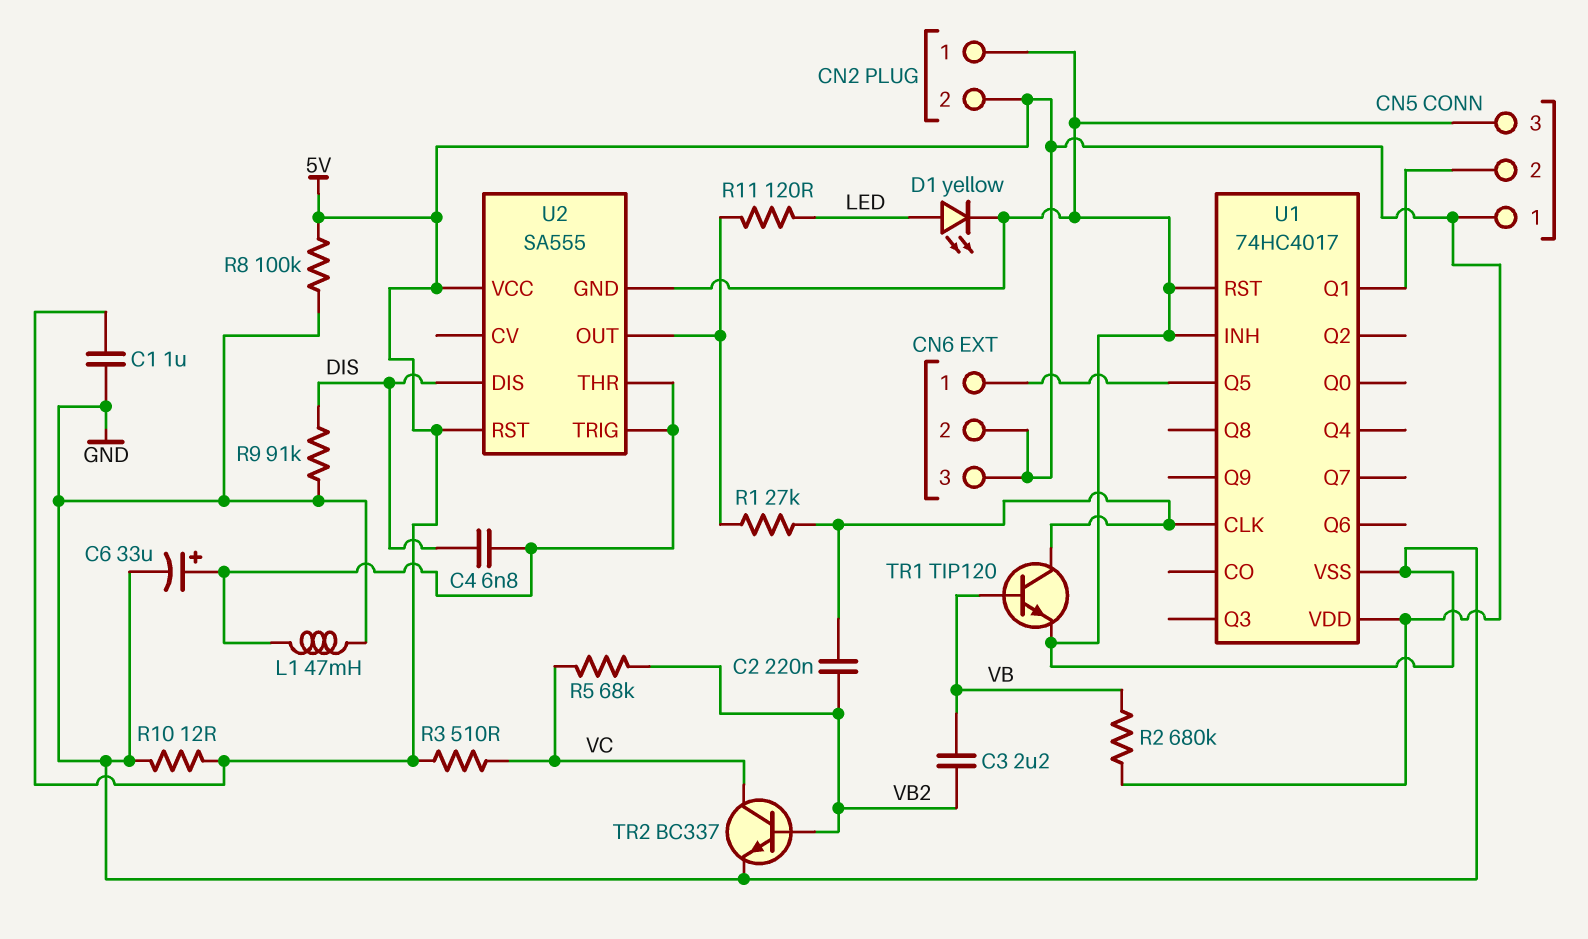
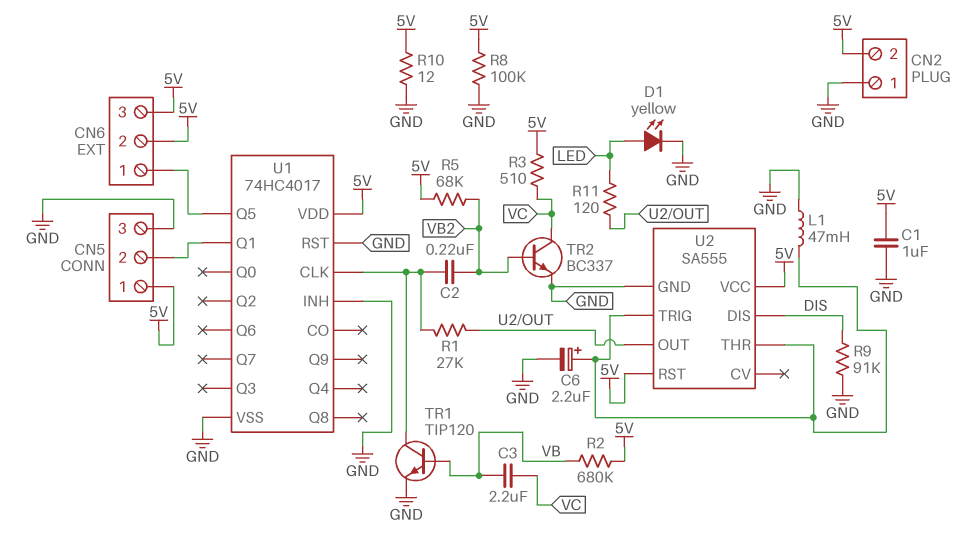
C3: 2.2uF (VB, VB2) -> 2.2uF (VB, VC)
C4: 6.8nF (DIS, U2/THR) -> none
C6: 33uF (plus U2/THR, minus GND) -> 2.2uF (plus U2/THR, minus GND)
R5: 68k (VB2, VC) -> 68k (5V, VB2)

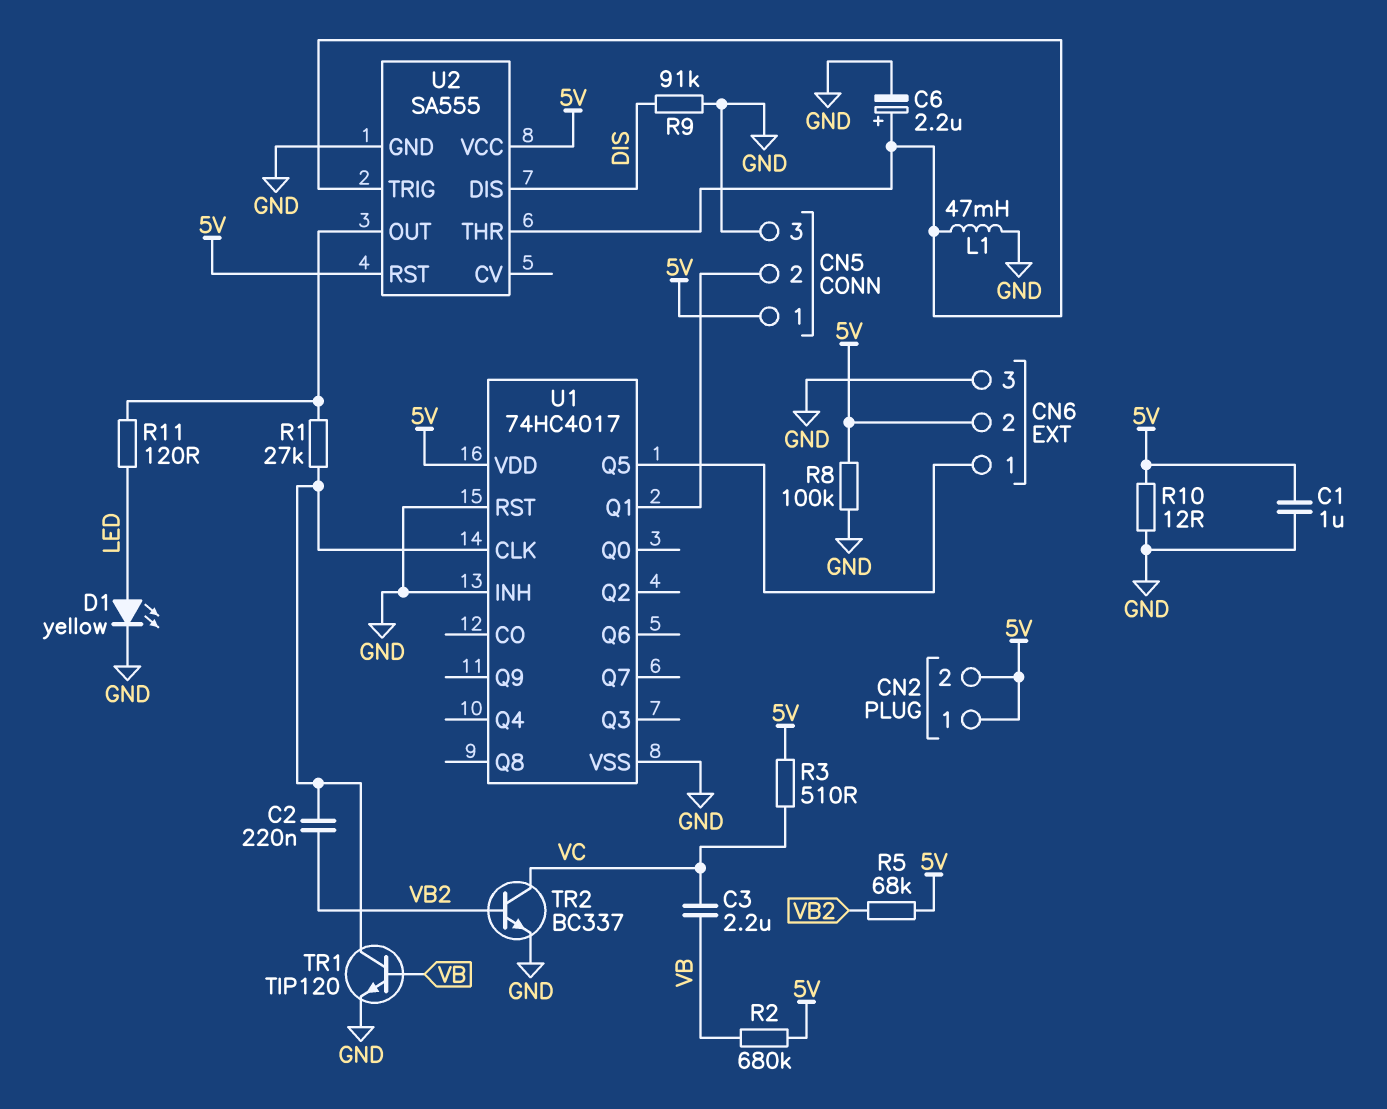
CN2 pin 1: GND -> 5V
CN6 pin 3: 5V -> GND

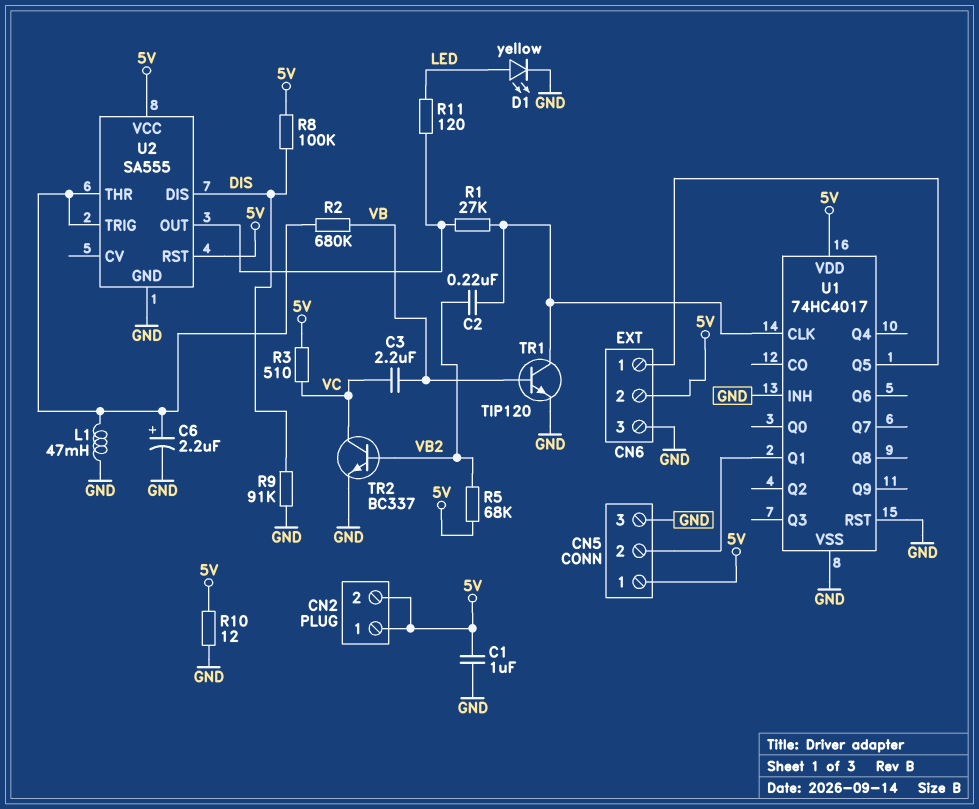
R2: 680k (5V, VB) -> 680k (U2/THR, VB)
R8: 100k (5V, GND) -> 100k (5V, DIS)

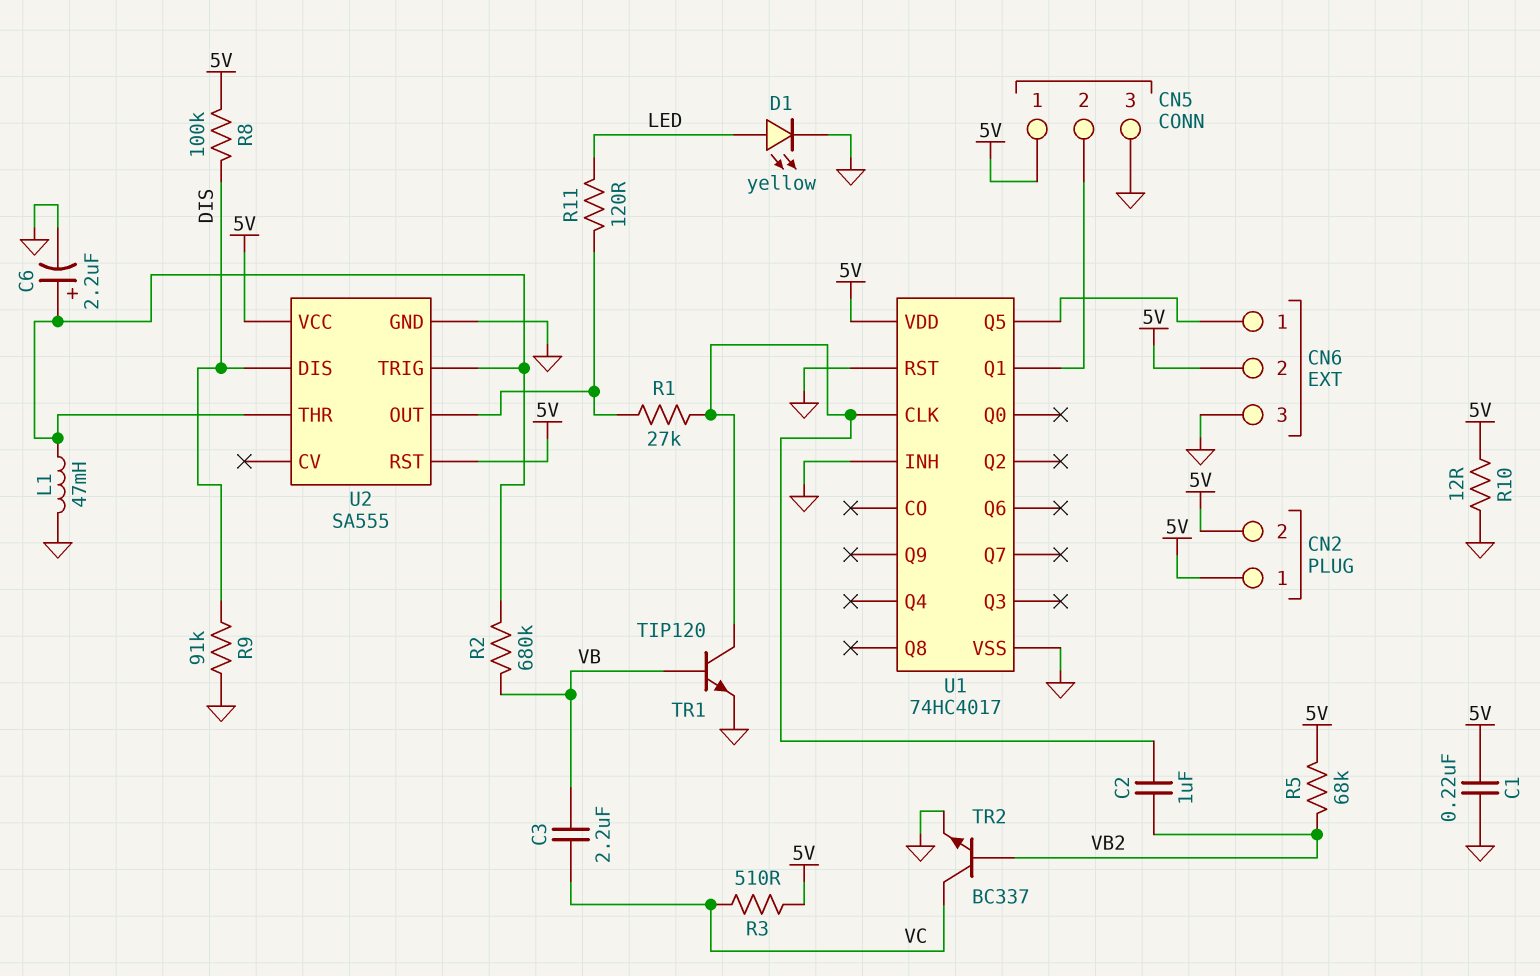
C1: 1uF (5V, GND) -> 220nF (5V, GND)
C2: 220nF (U1/CLK, VB2) -> 1uF (U1/CLK, VB2)

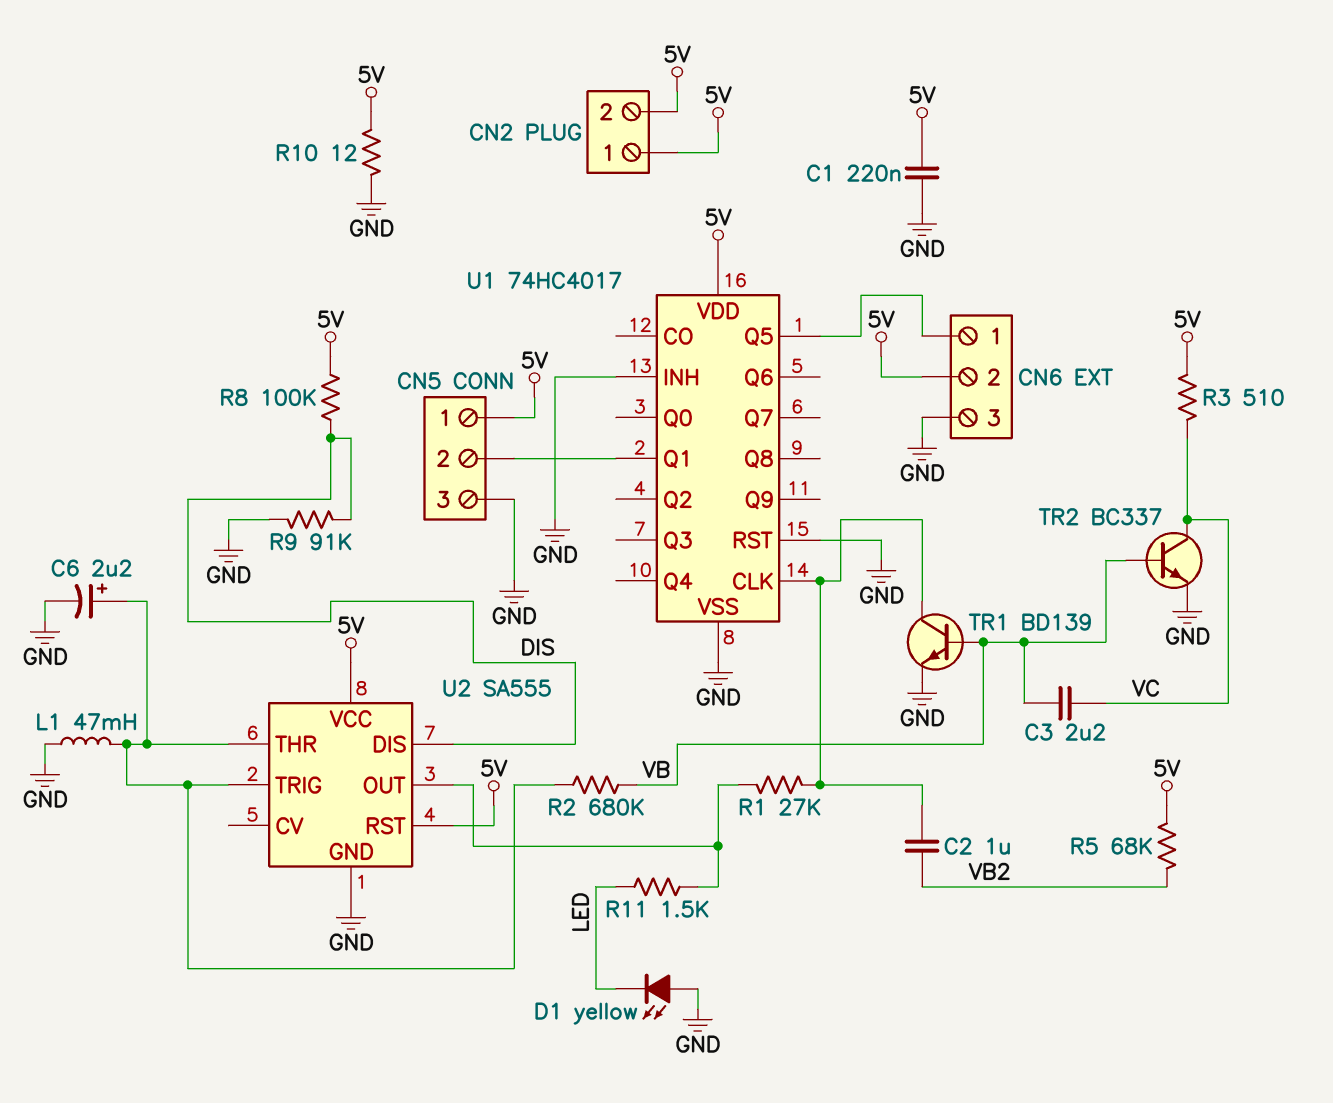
D1: LED yellow (A LED, K GND) -> LED yellow (A GND, K LED)
R11: 120 (LED, U2/OUT) -> 1.5k (LED, U2/OUT)
TR1: NPN TIP120 (B VB, C U1/CLK, E GND) -> NPN BD139 (B VB, C U1/CLK, E GND)
TR2: NPN BC337 (B VB2, C VC, E GND) -> NPN BC337 (B VB, C VC, E GND)

